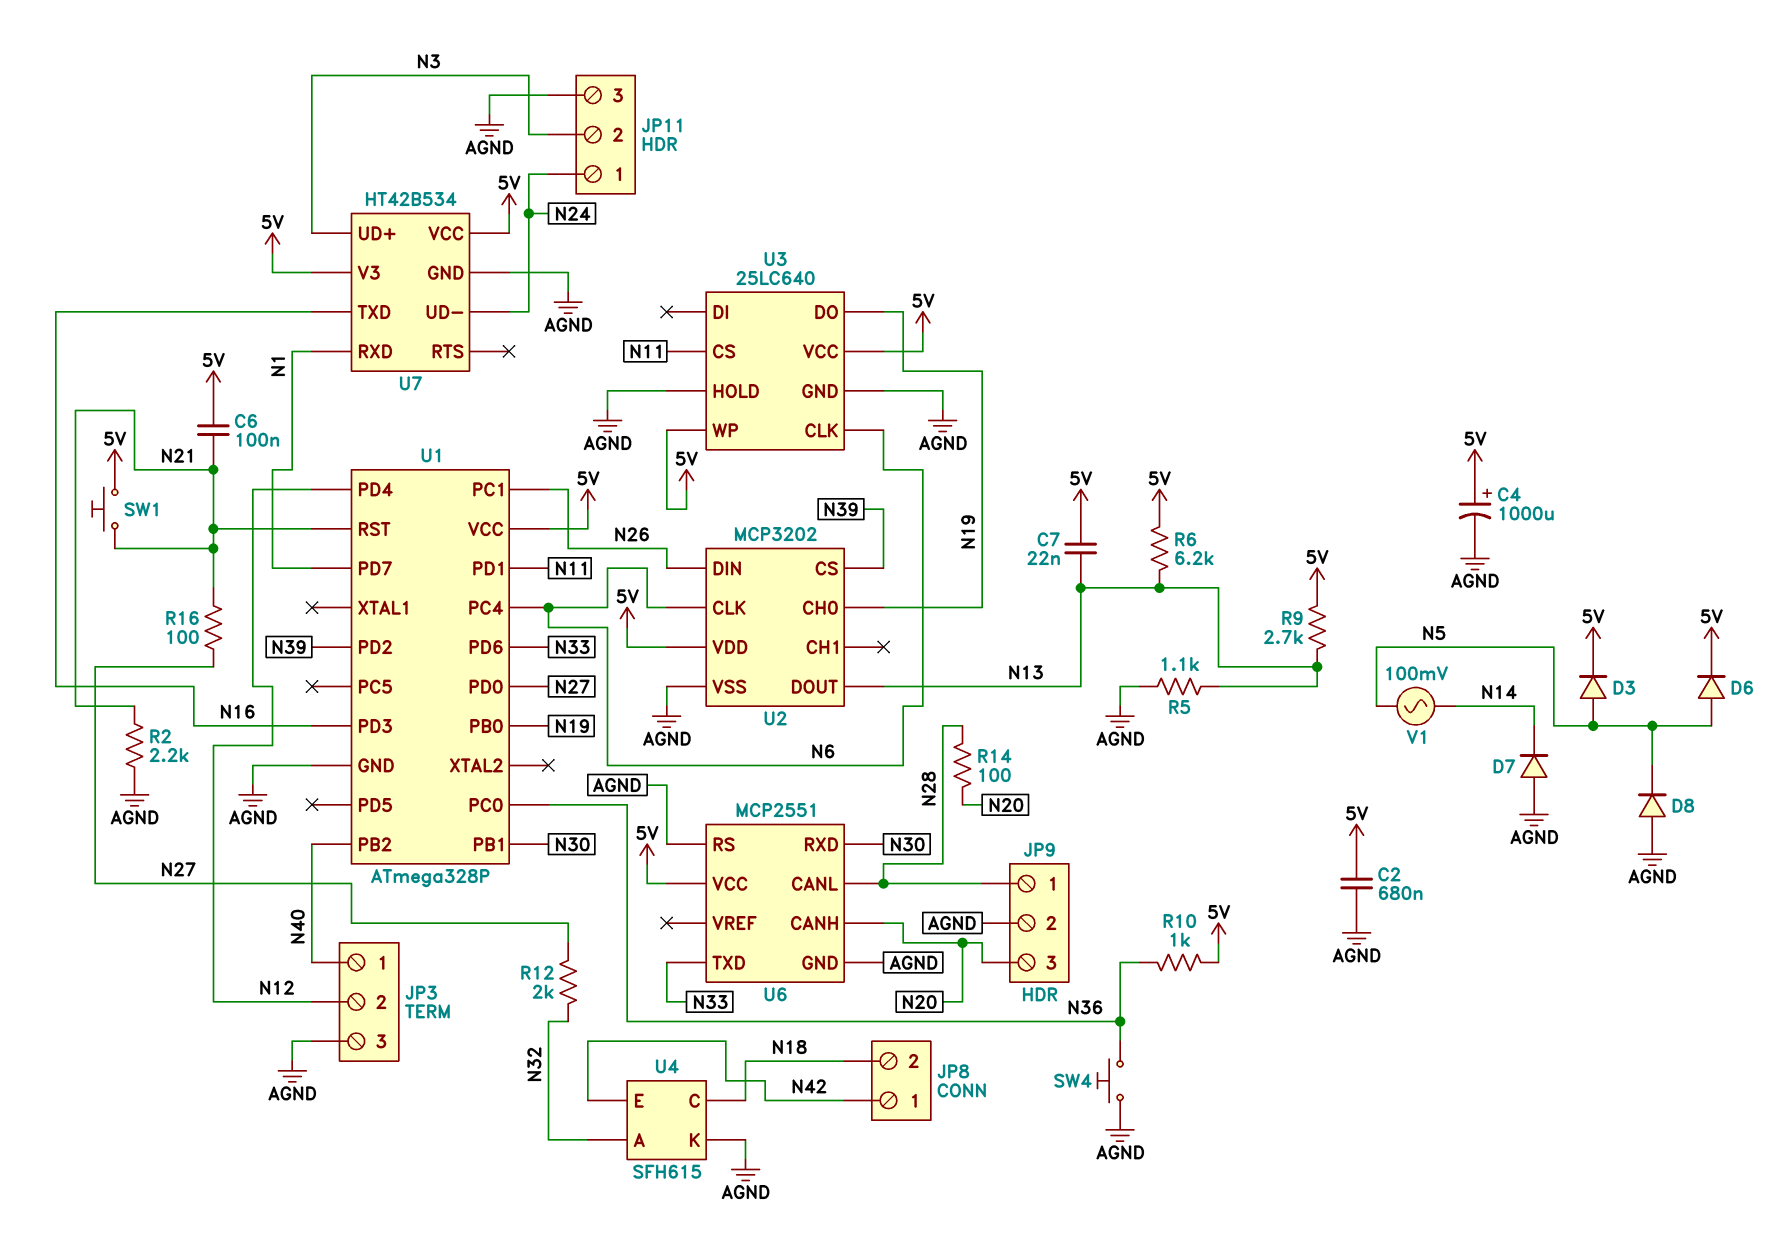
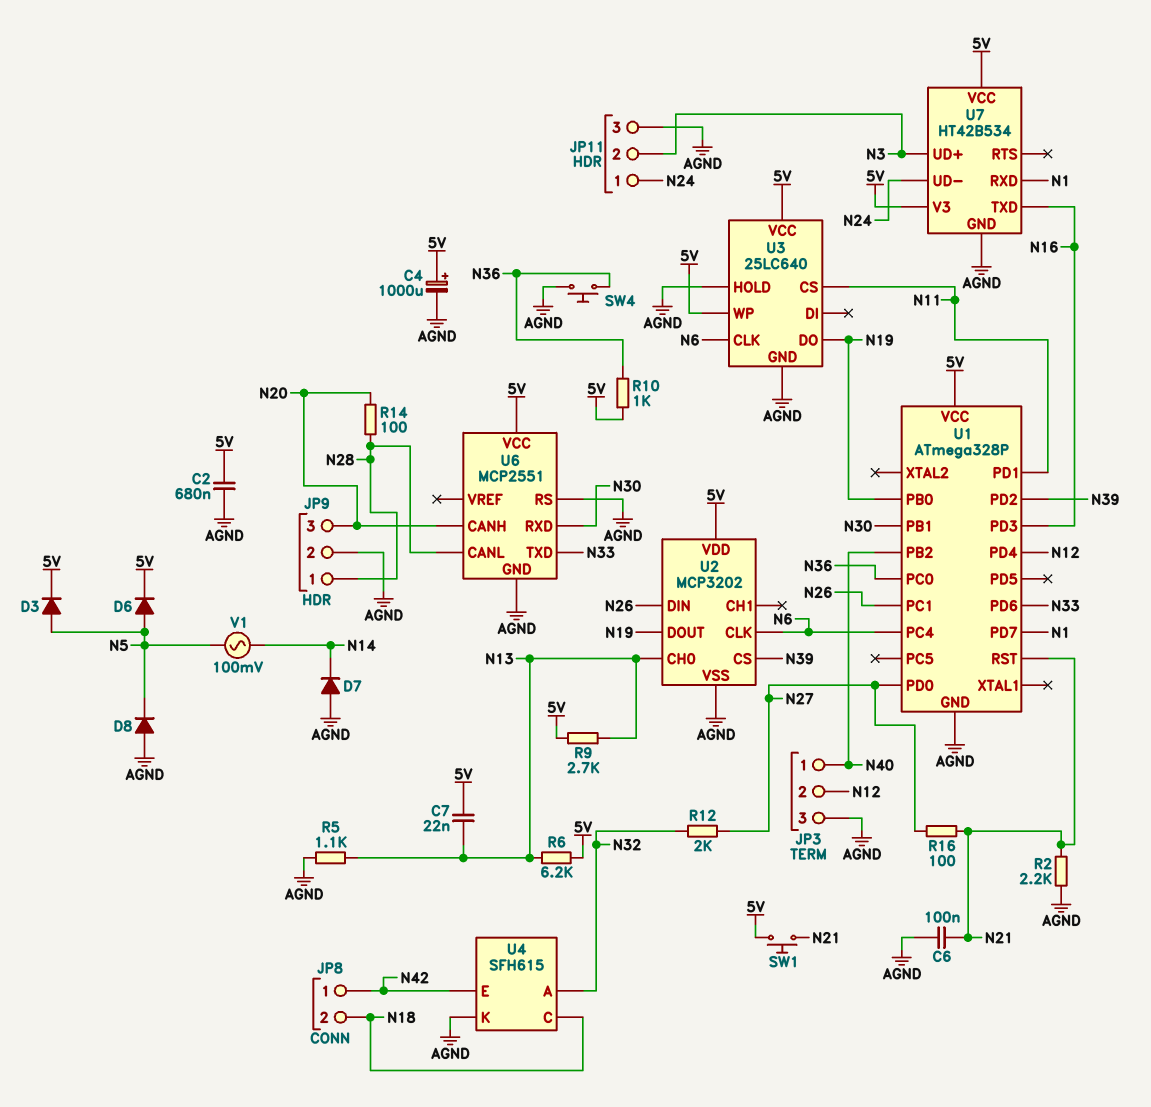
C6: 100nF (5V, N21) -> 100nF (AGND, N21)
U2 pin CH0: N19 -> N13
U2 pin DOUT: N13 -> N19

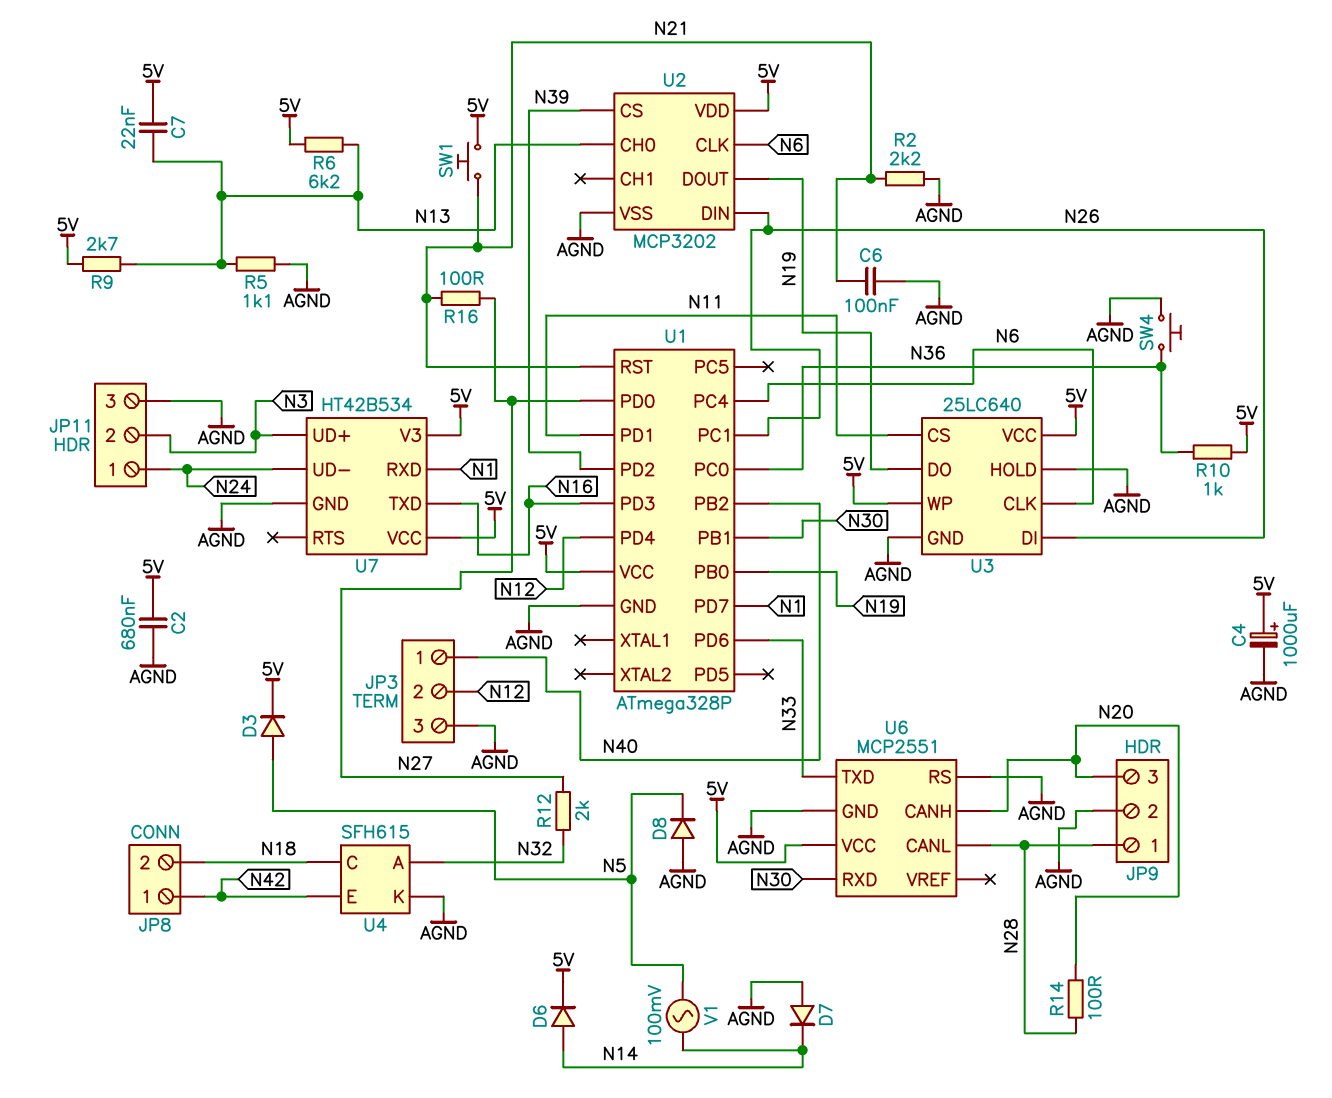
D6: diode (A N5, K 5V) -> diode (A N14, K 5V)
U3 pin DI: none -> N26

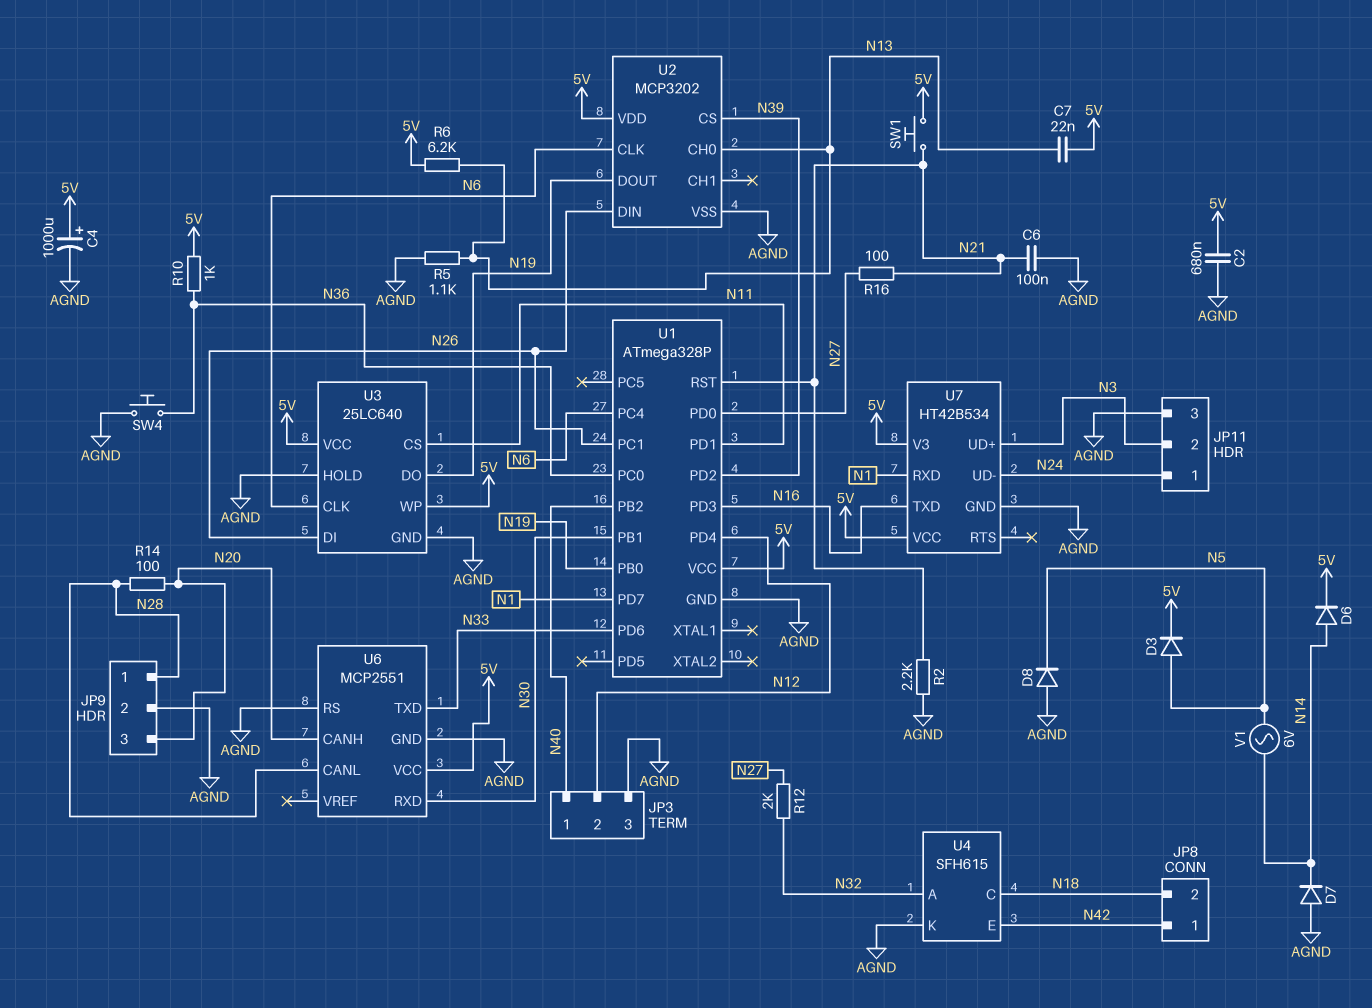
R9: 2.7k (5V, N13) -> none
V1: AC 100mV (N5, N14) -> AC 6V (N5, N14)

